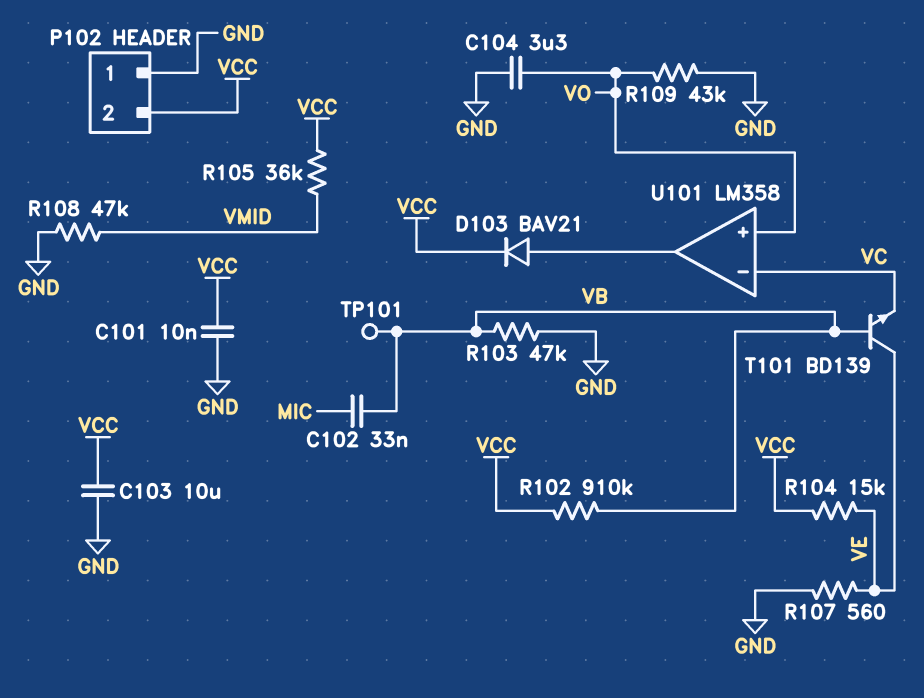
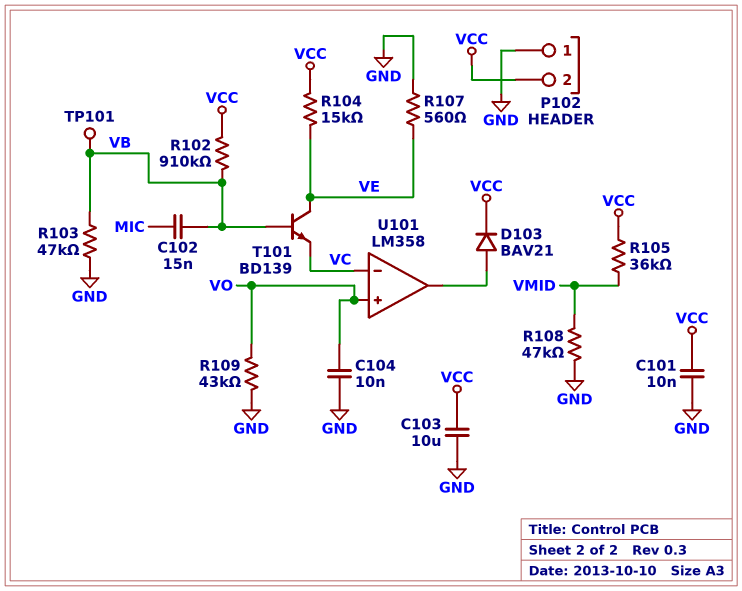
C102: 33nF (MIC, VB) -> 15nF (MIC, VB)
C104: 3.3uF (GND, VO) -> 10nF (GND, VO)

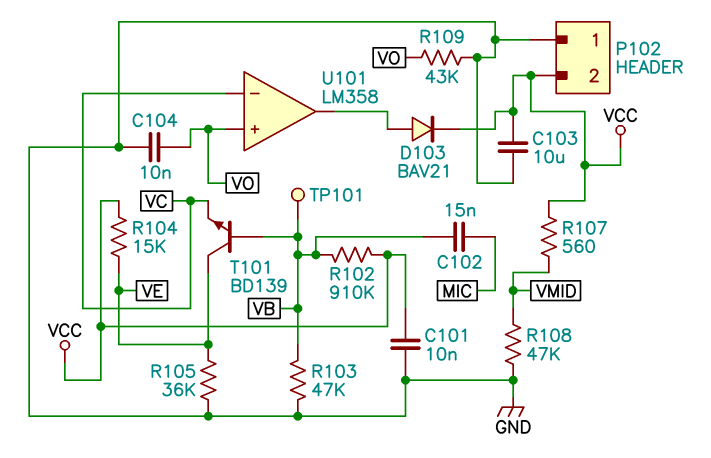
R105: 36k (VCC, VMID) -> 36k (GND, VE)
R107: 560 (GND, VE) -> 560 (VCC, VMID)

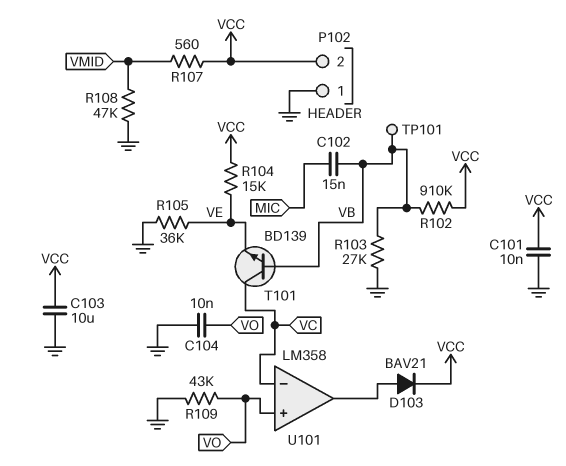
R103: 47k (GND, VB) -> 27k (GND, VB)
T101: NPN BD139 (B VB, C VE, E VC) -> NPN BD139 (B VB, C VC, E VE)

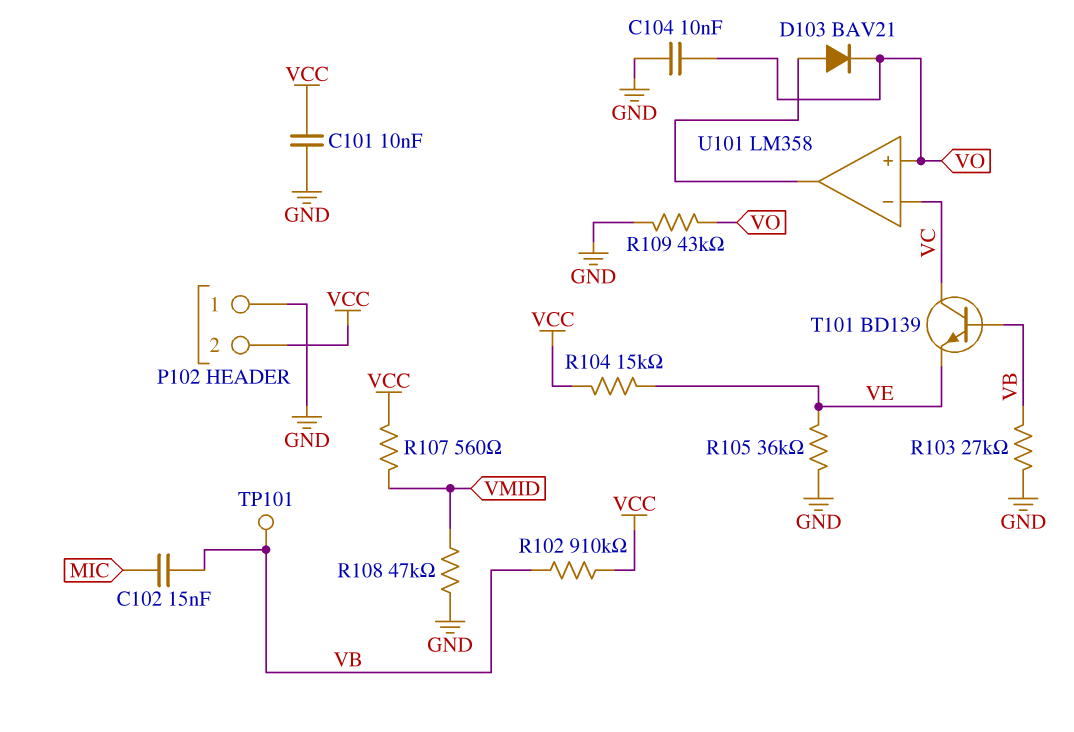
C103: 10uF (GND, VCC) -> none
D103: diode BAV21 (A U101/out, K VCC) -> diode BAV21 (A U101/out, K VO)

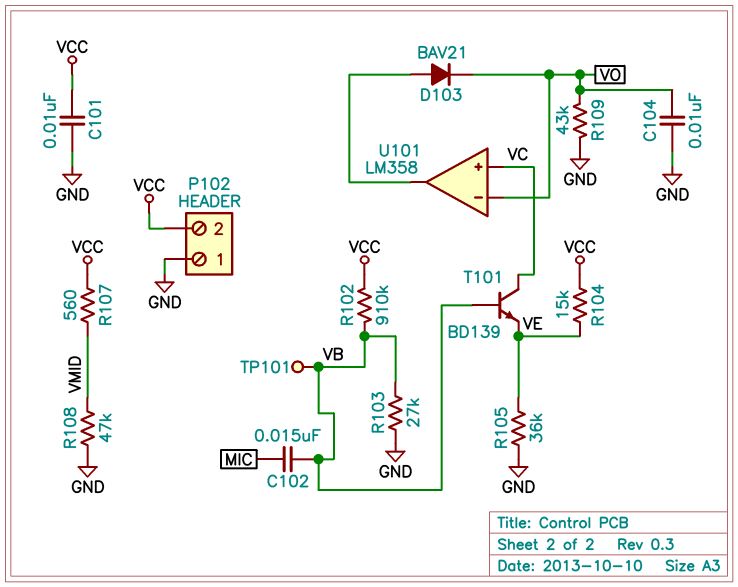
U101 pin in+: VO -> VC
U101 pin in-: VC -> VO

